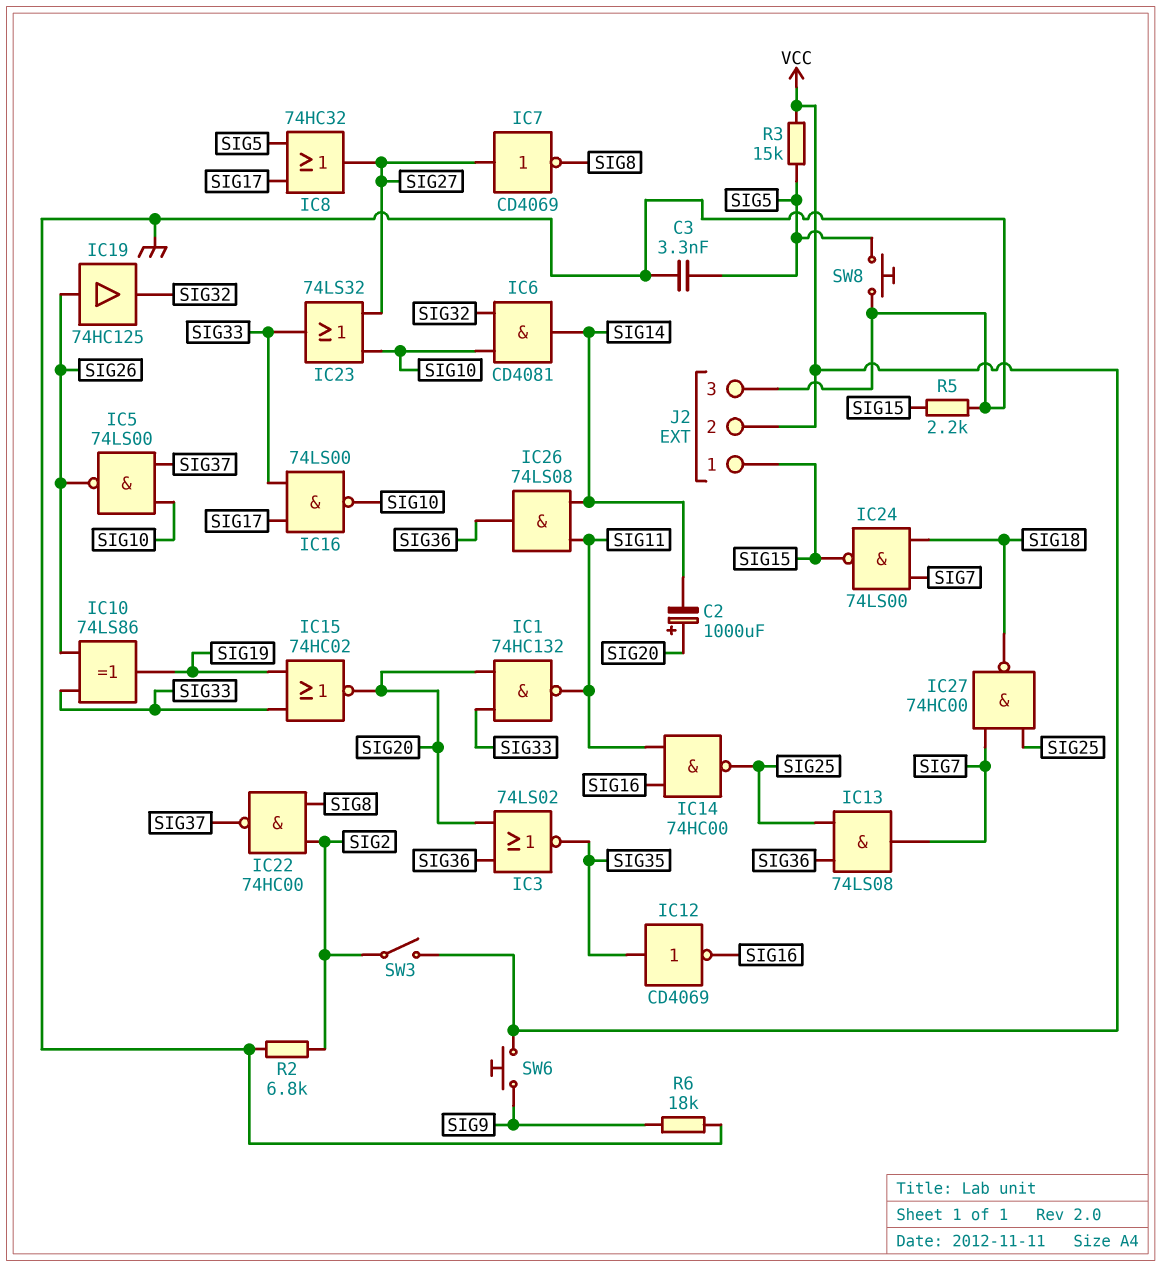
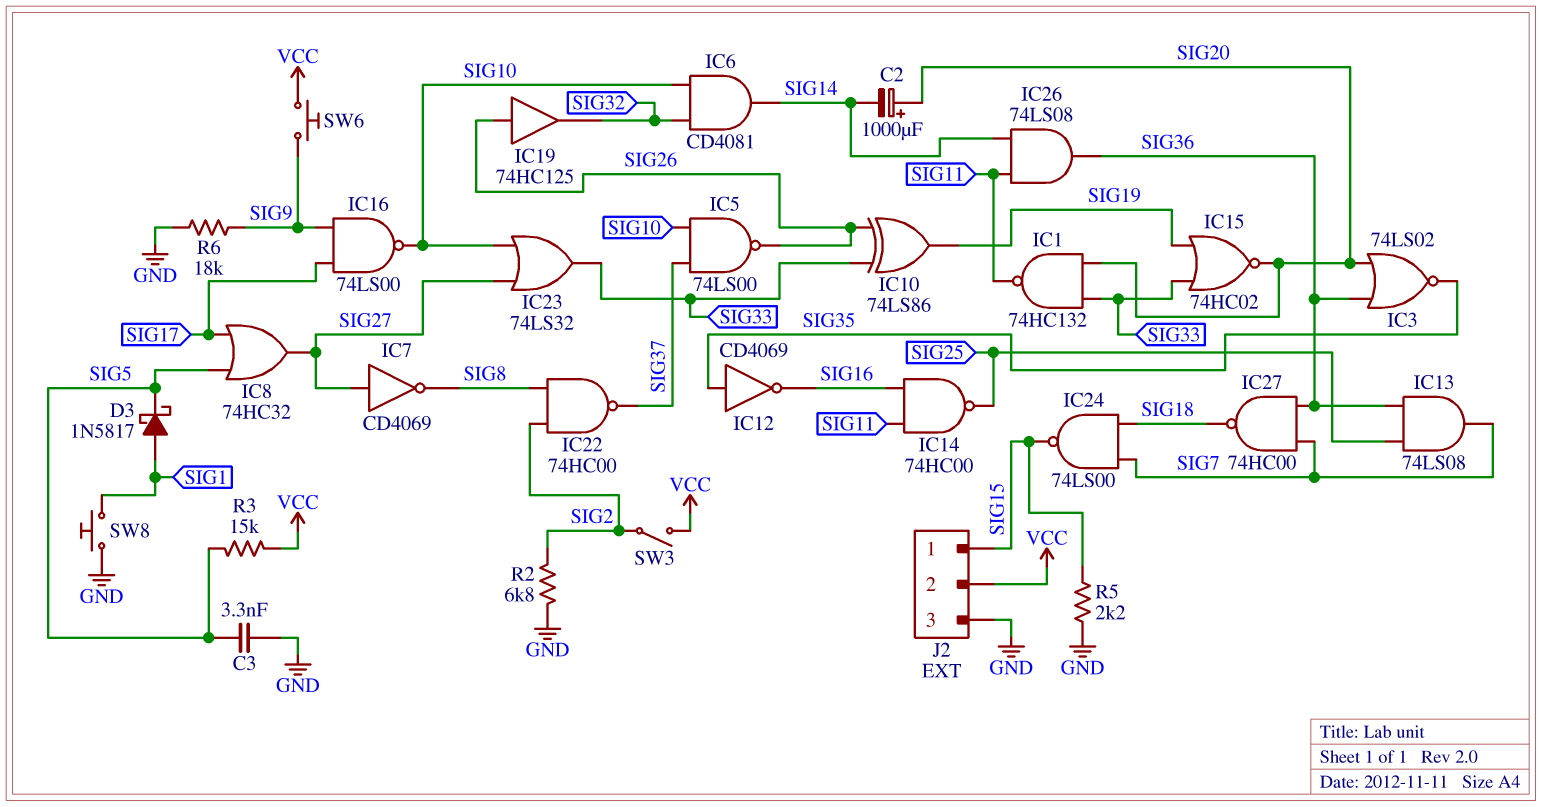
D3: none -> schottky 1N5817 (A SIG1, K SIG5)
IC16: NAND 74LS00 (in SIG17, in SIG33, out SIG10) -> NAND 74LS00 (in SIG9, in SIG17, out SIG10)
IC27: NAND 74HC00 (in SIG7, in SIG25, out SIG18) -> NAND 74HC00 (in SIG7, in SIG36, out SIG18)
SW8: button (GND, SIG5) -> button (GND, SIG1)

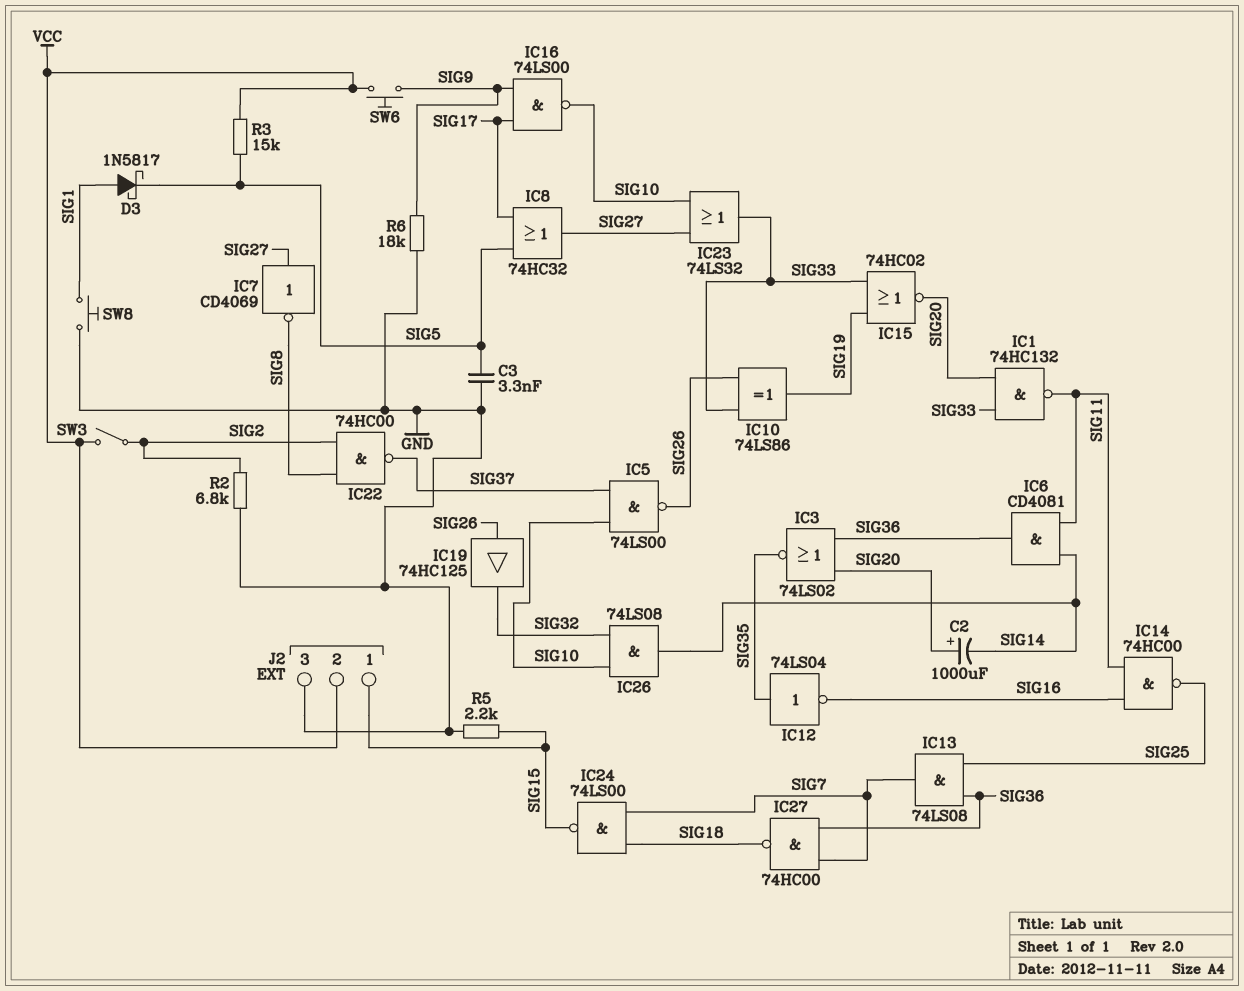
IC6: AND CD4081 (in SIG10, in SIG32, out SIG14) -> AND CD4081 (in SIG11, in SIG14, out SIG36)
IC12: NOT CD4069 (in SIG35, out SIG16) -> NOT 74LS04 (in SIG35, out SIG16)
IC26: AND 74LS08 (in SIG11, in SIG14, out SIG36) -> AND 74LS08 (in SIG10, in SIG32, out SIG14)

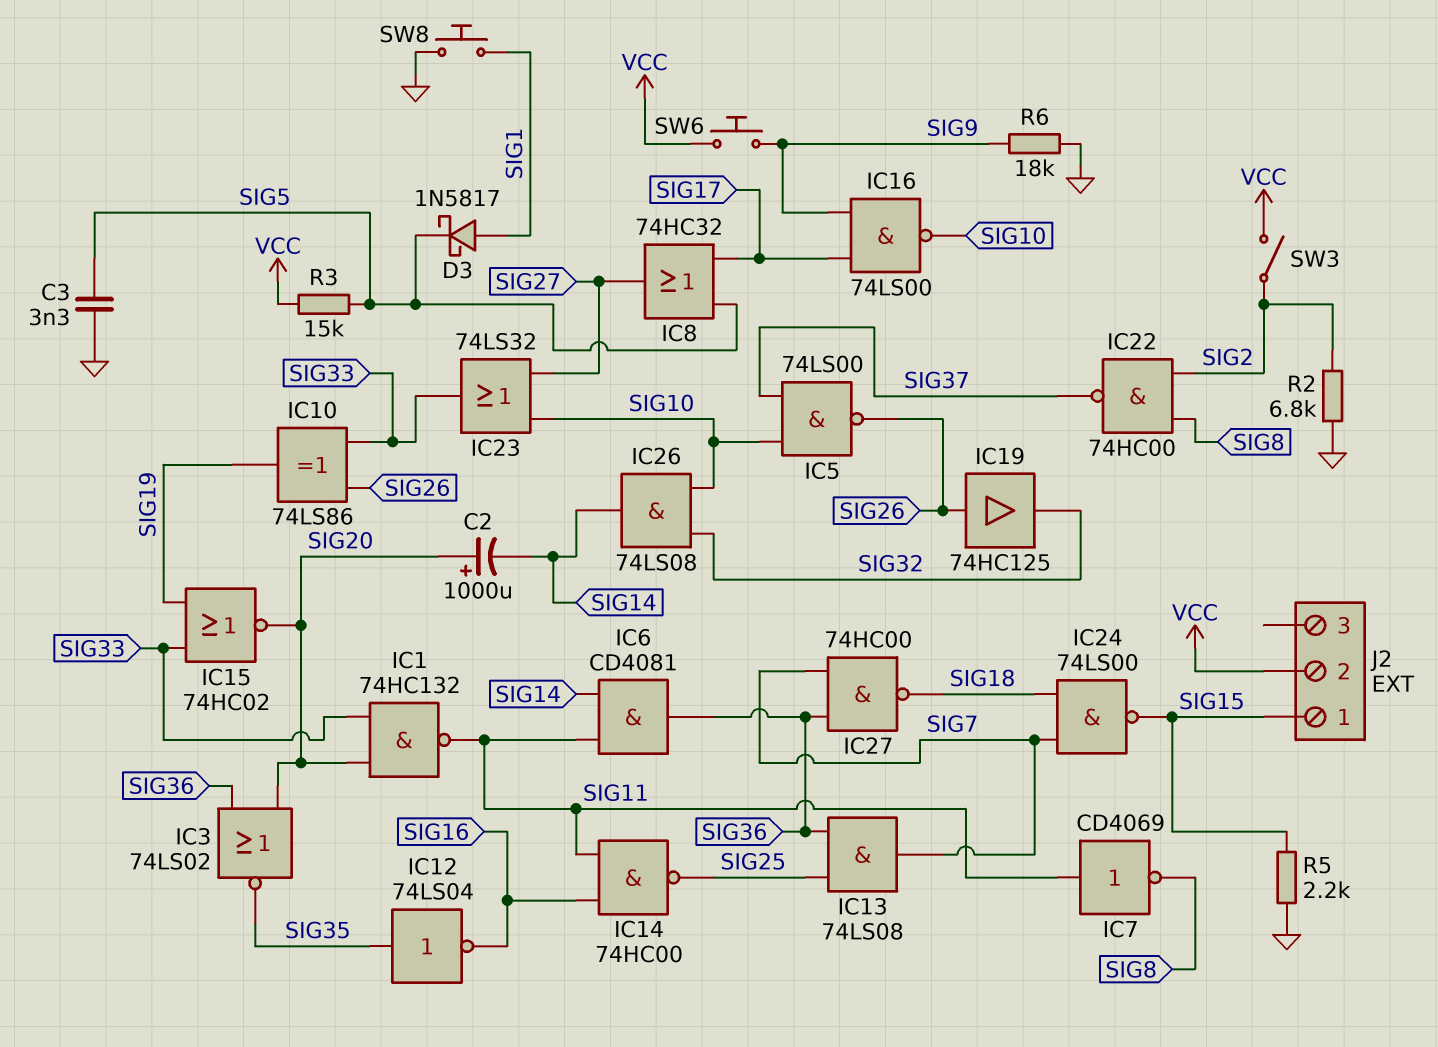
IC7: NOT CD4069 (in SIG27, out SIG8) -> NOT CD4069 (in SIG11, out SIG8)
J2 pin 3: GND -> none

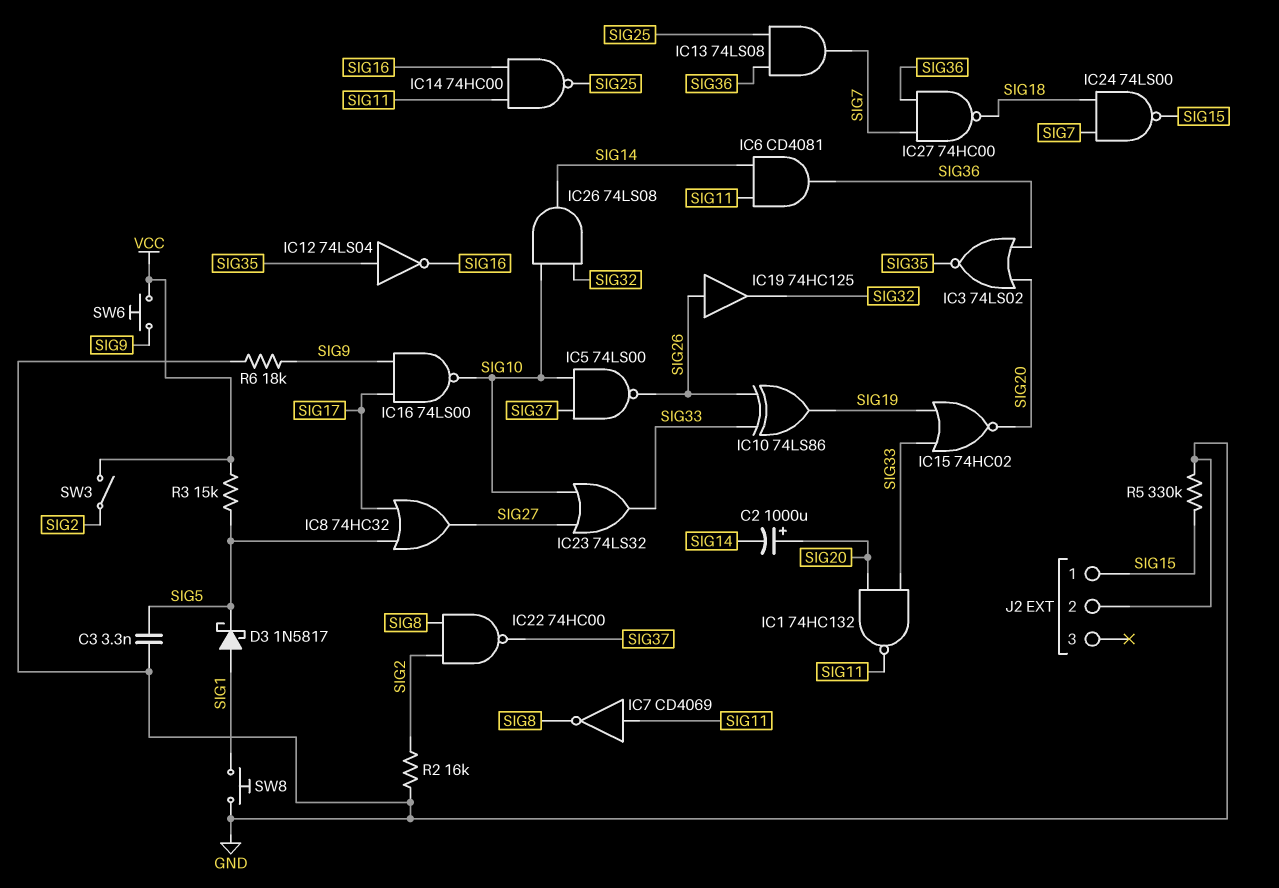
J2 pin 2: VCC -> GND
R2: 6.8k (GND, SIG2) -> 16k (GND, SIG2)
R5: 2.2k (GND, SIG15) -> 330k (GND, SIG15)

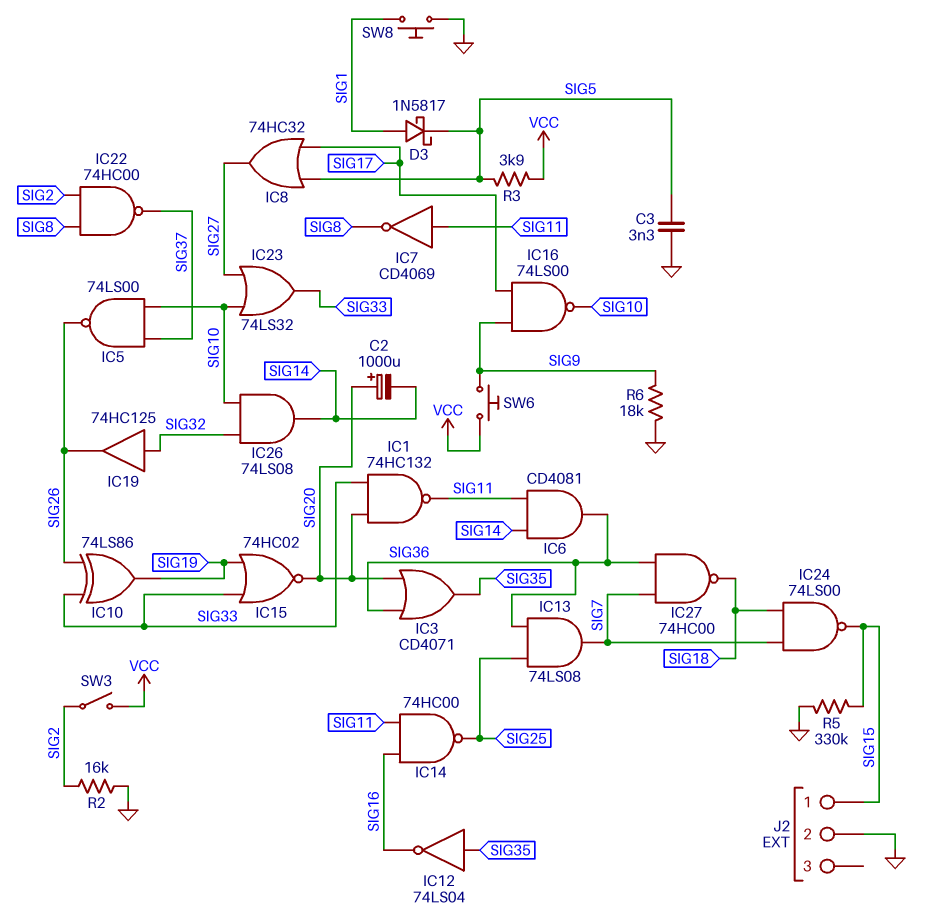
IC3: NOR 74LS02 (in SIG20, in SIG36, out SIG35) -> OR CD4071 (in SIG20, in SIG36, out SIG35)
IC19: buffer 74HC125 (in SIG26, out SIG32) -> buffer 74HC125 (in SIG32, out SIG26)
R3: 15k (SIG5, VCC) -> 3.9k (SIG5, VCC)

